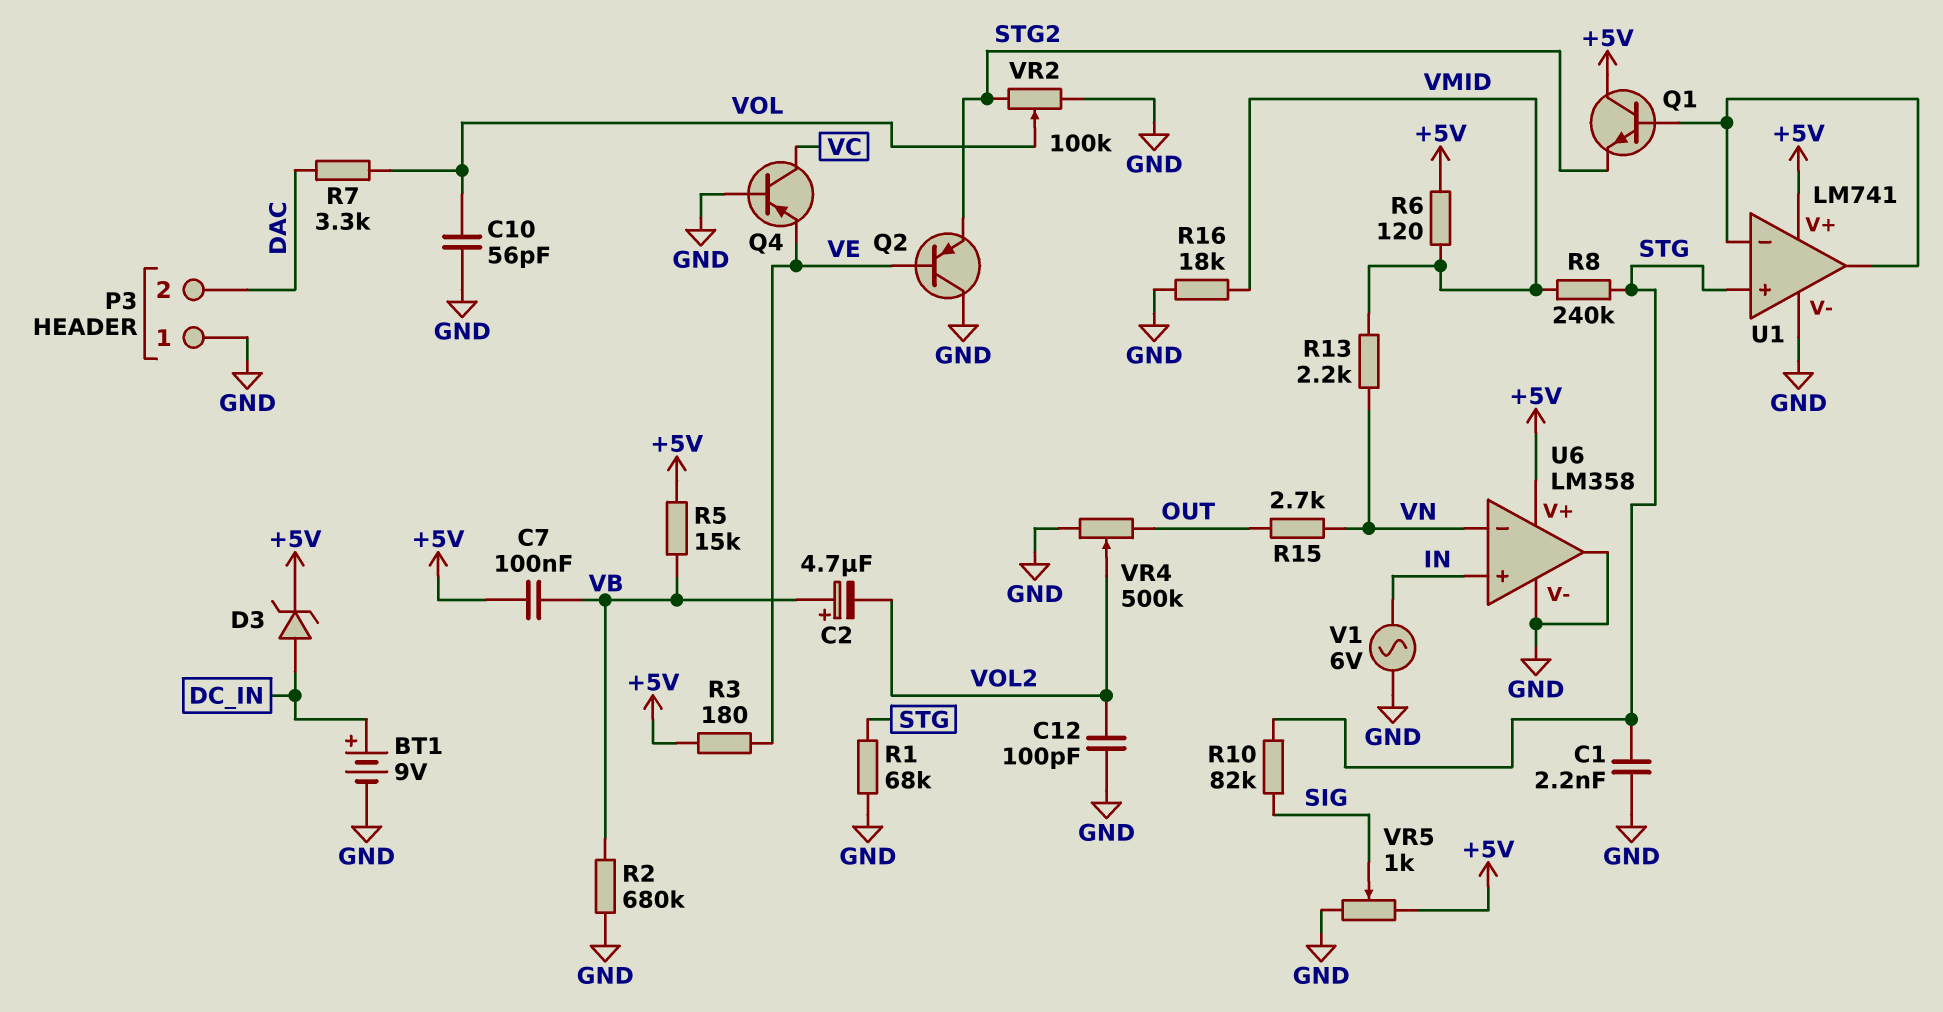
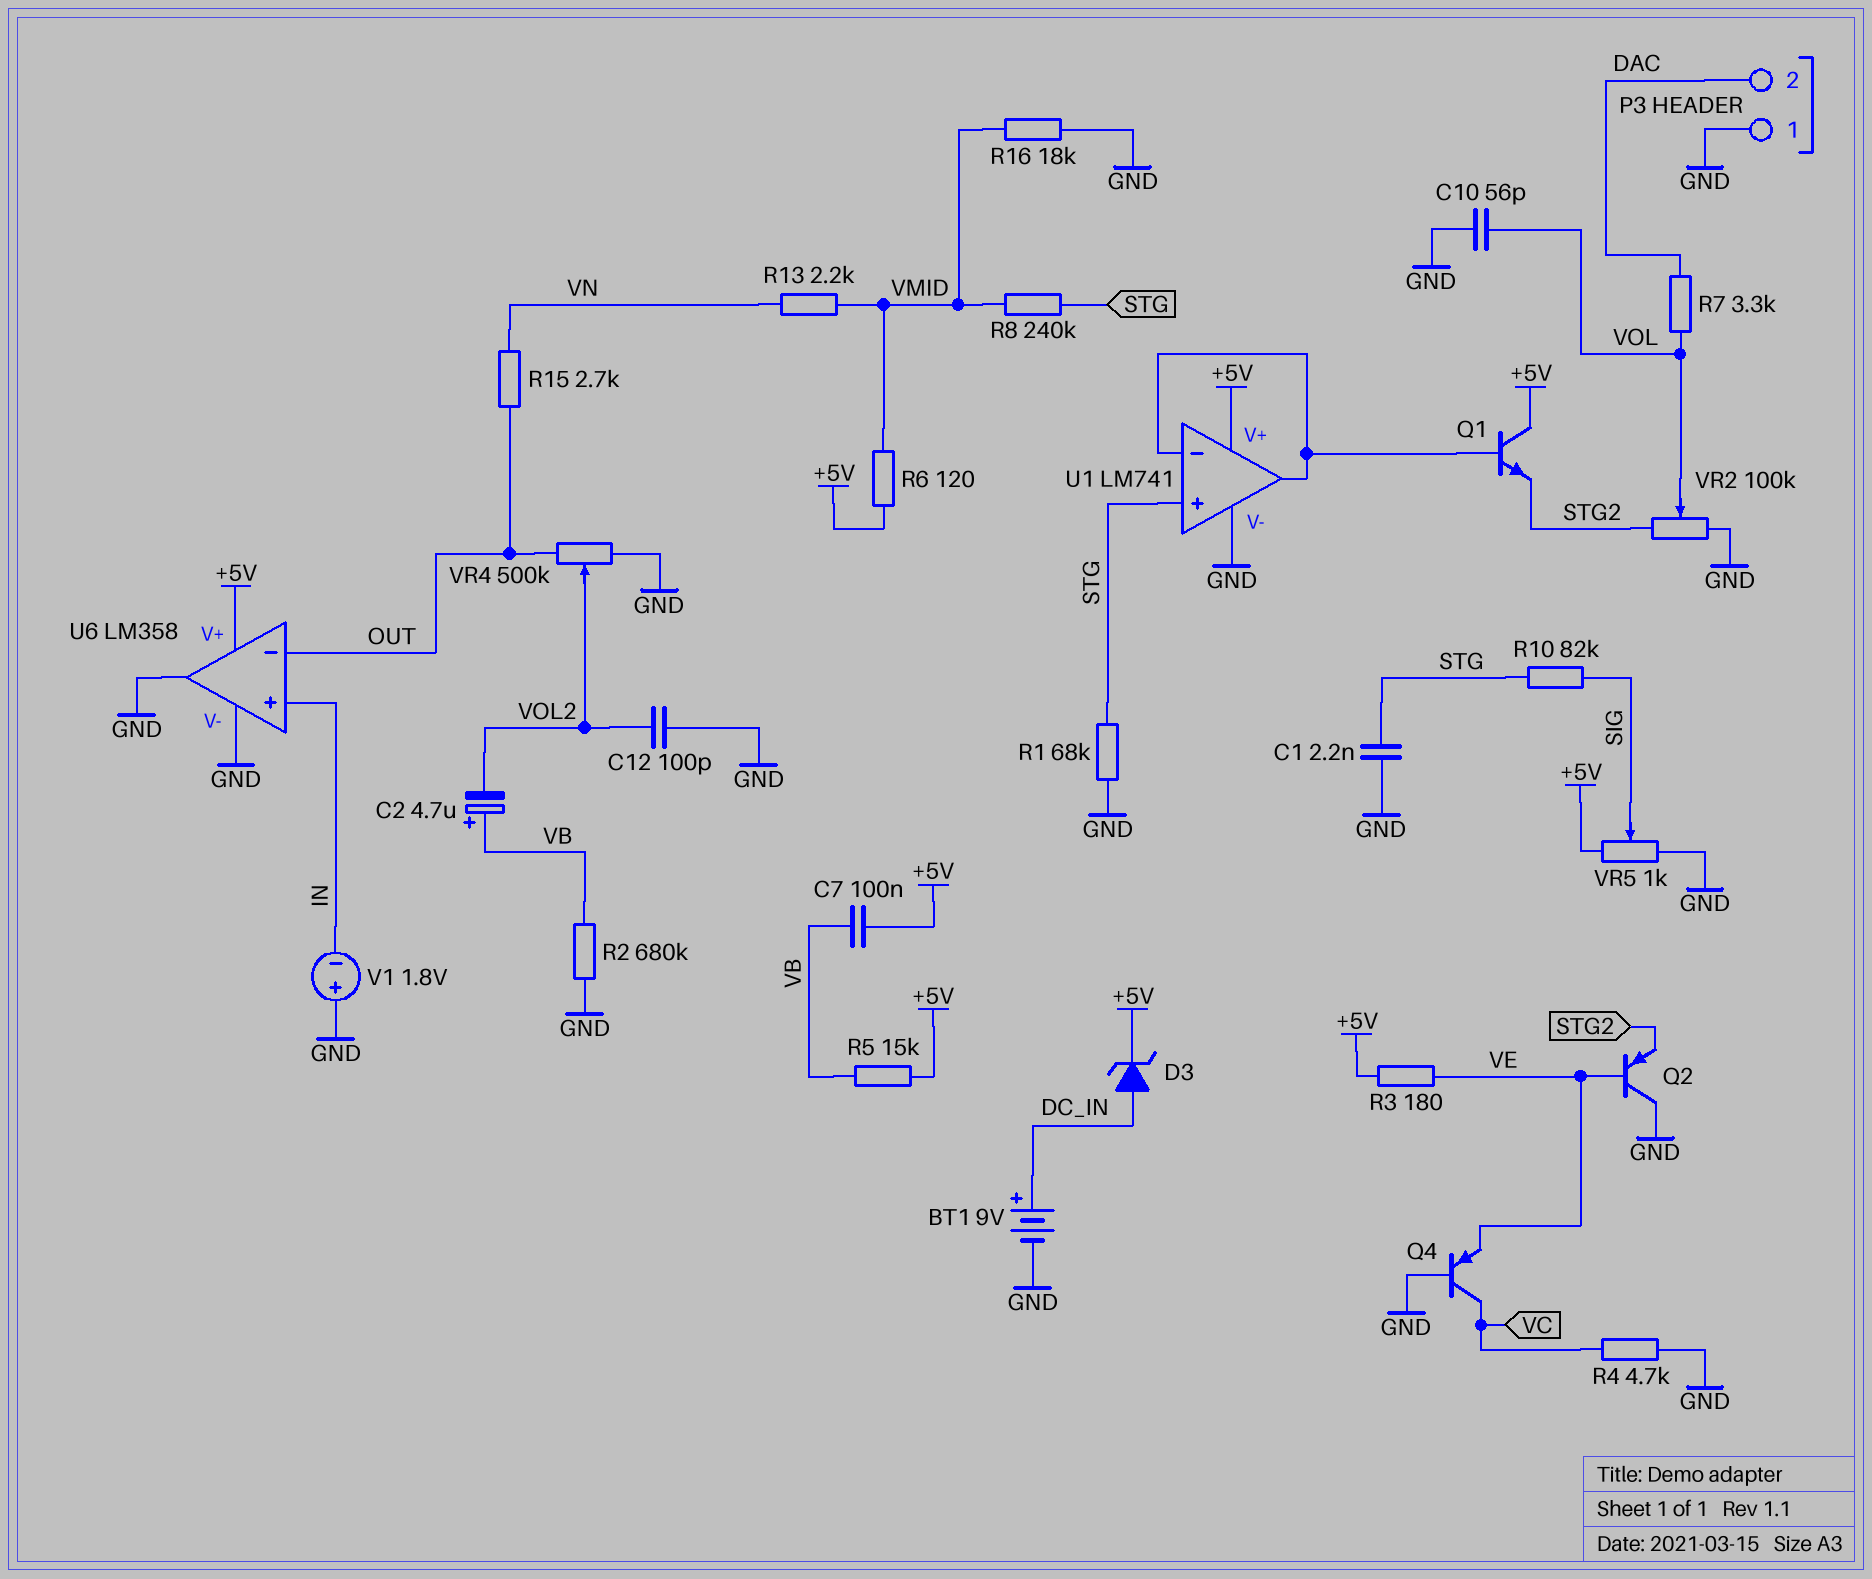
R4: none -> 4.7k (GND, VC)
U6 pin in-: VN -> OUT
V1: AC 6V (GND, IN) -> 1.8V (plus GND, minus IN)

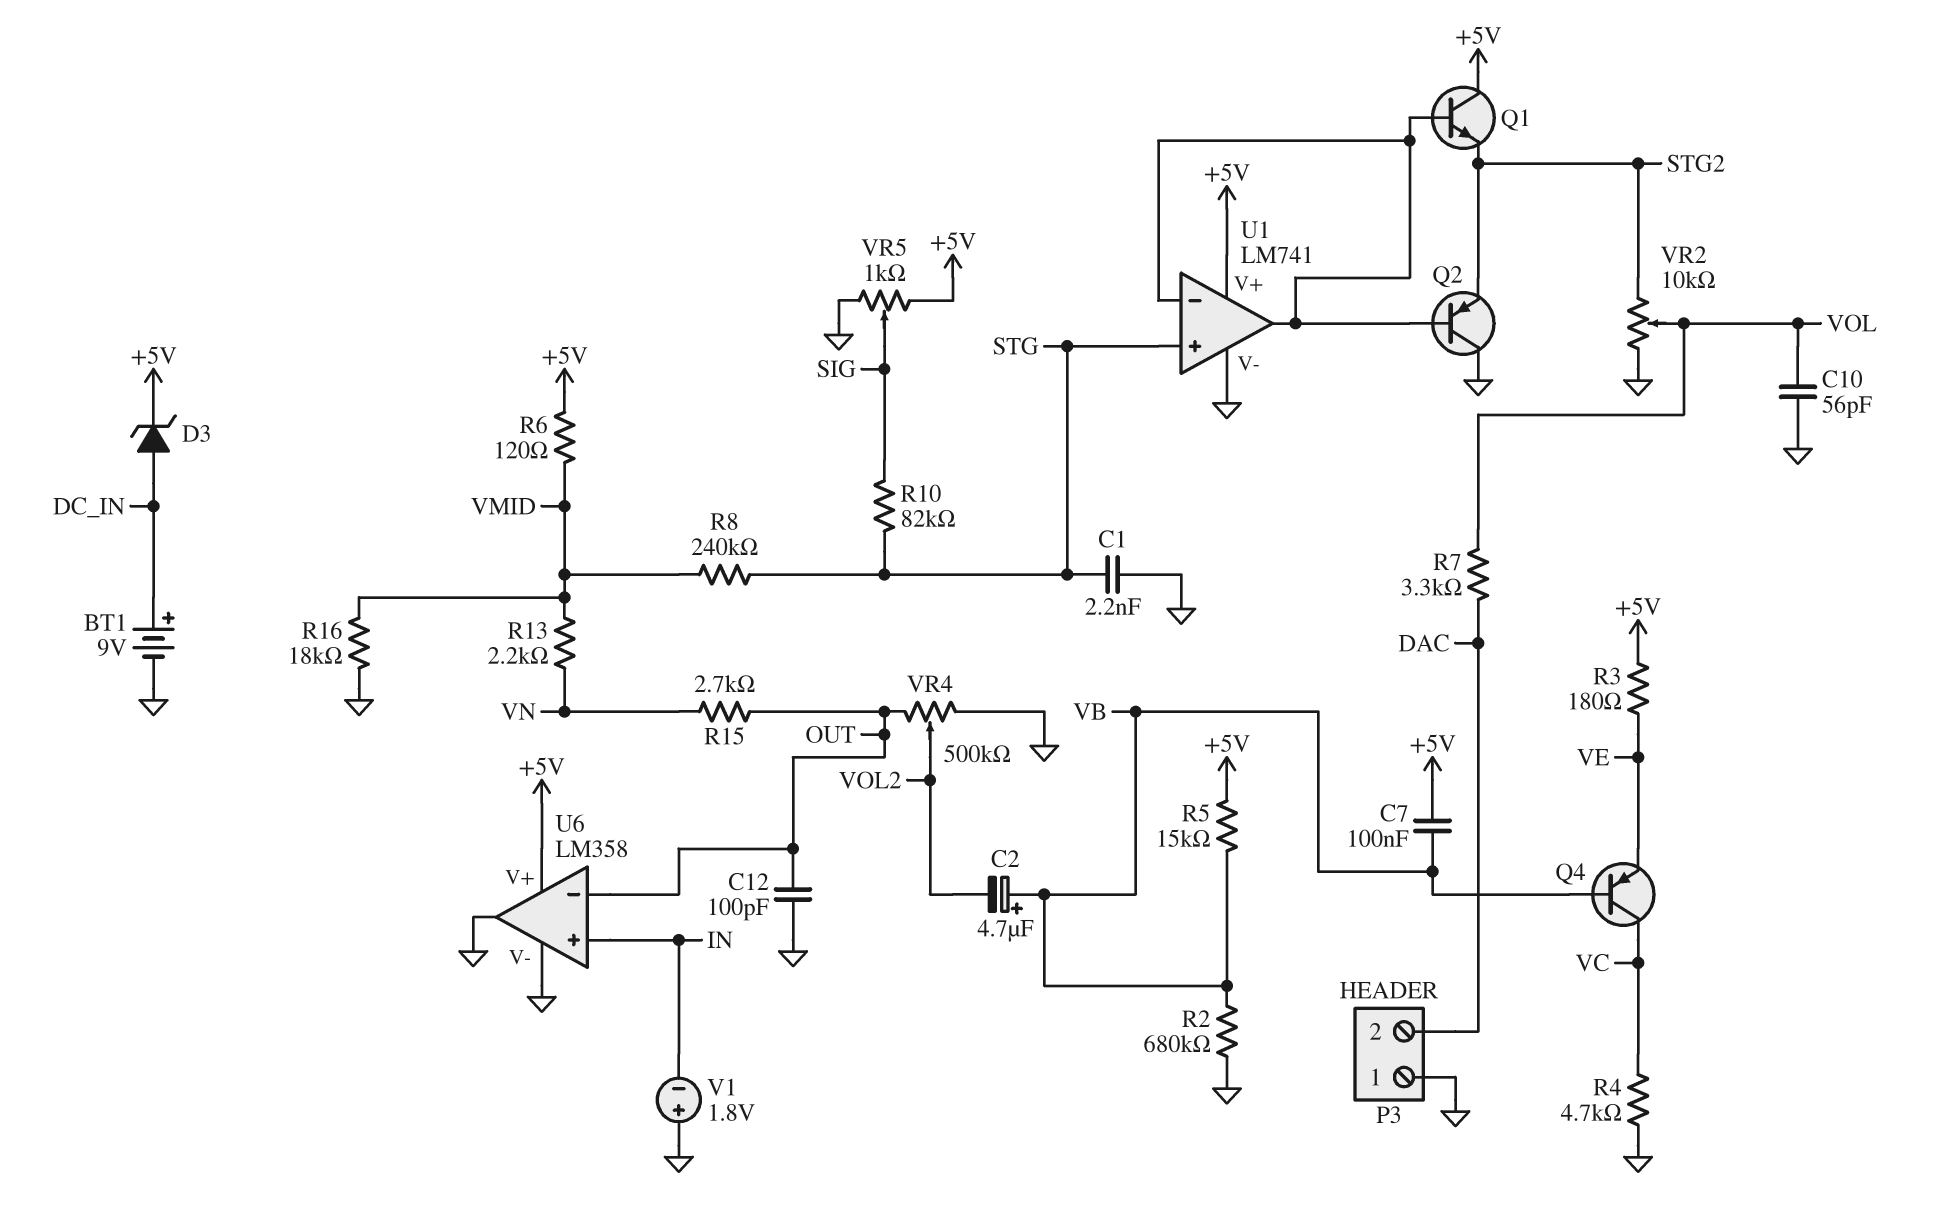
C12: 100pF (GND, VOL2) -> 100pF (GND, OUT)
Q2: PNP (B VE, C GND, E STG2) -> PNP (B U1/in-, C GND, E STG2)
Q4: PNP (B GND, C VC, E VE) -> PNP (B VB, C VC, E VE)
R1: 68k (GND, STG) -> none
VR2: 100k (GND, STG2, wiper VOL) -> 10k (GND, STG2, wiper VOL)

